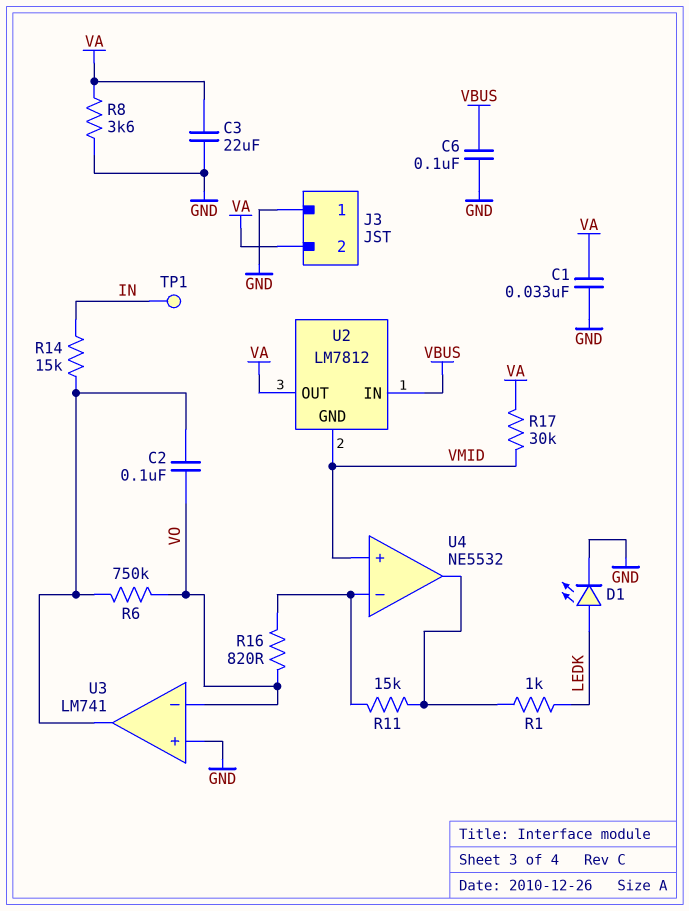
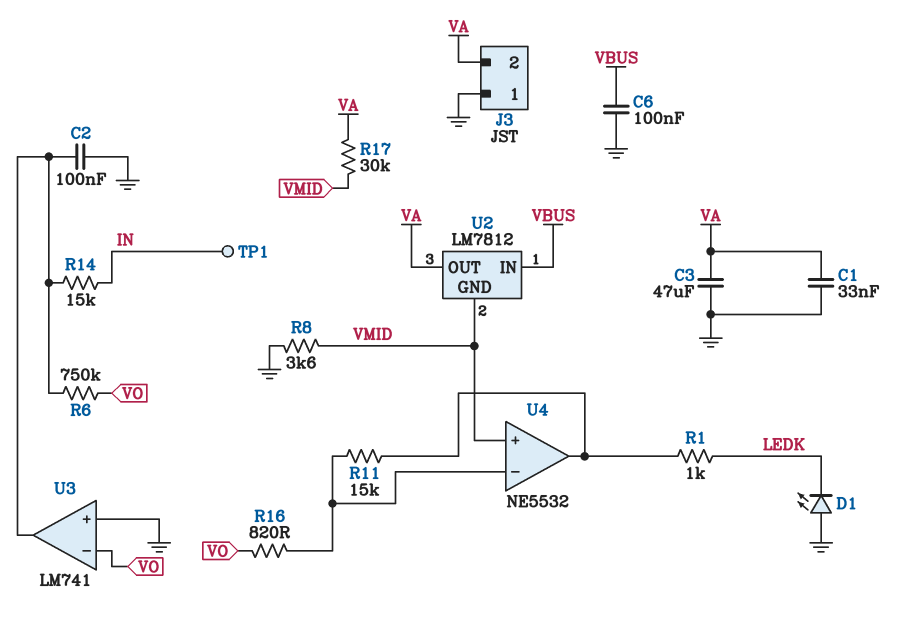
C2: 100nF (U3/out, VO) -> 100nF (GND, U3/out)
C3: 22uF (GND, VA) -> 47uF (GND, VA)
D1: LED (A LEDK, K GND) -> LED (A GND, K LEDK)
R8: 3.6k (GND, VA) -> 3.6k (GND, VMID)

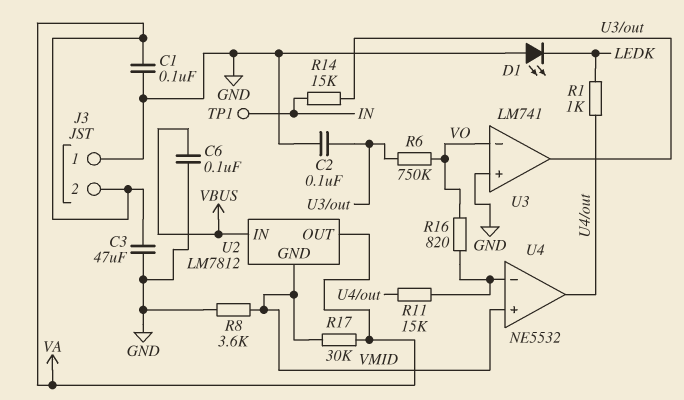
C1: 33nF (GND, VA) -> 100nF (GND, VA)

